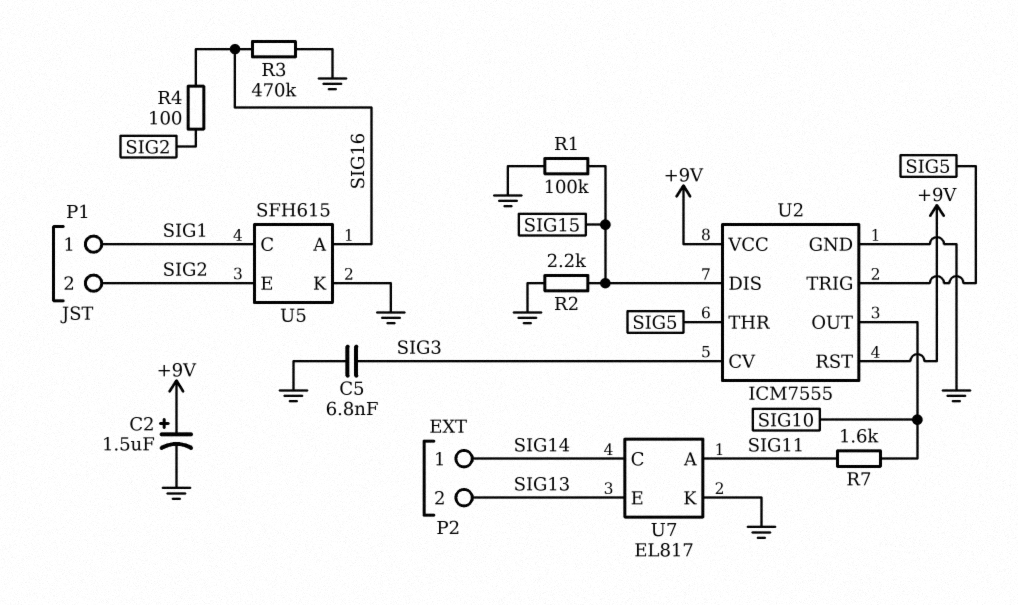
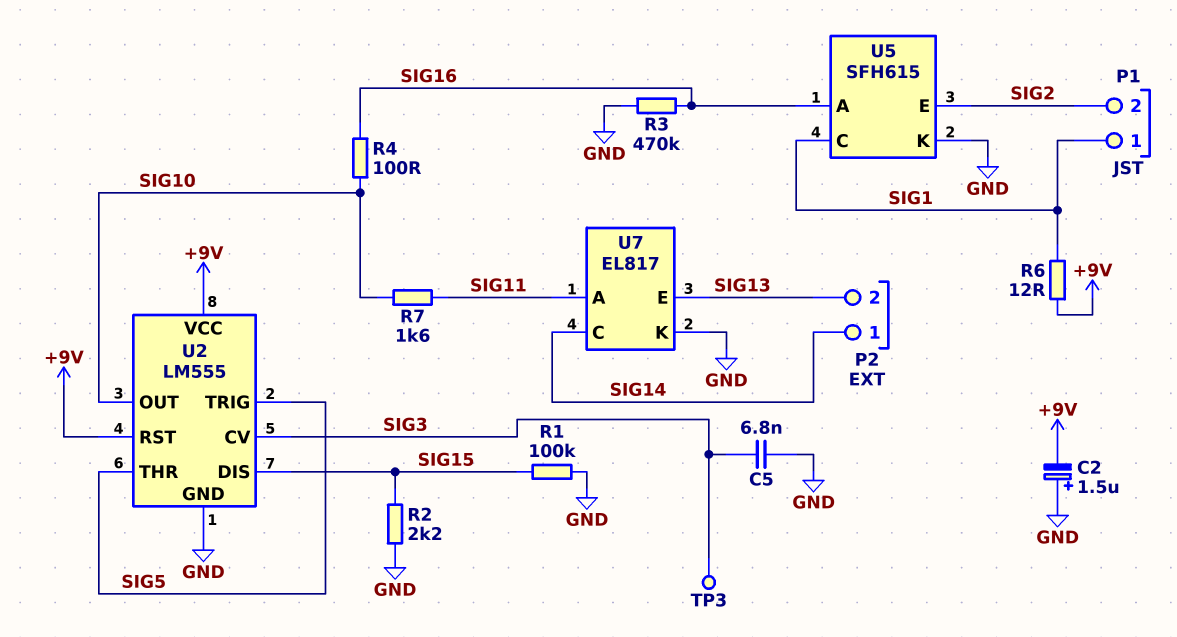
C2: 1.5uF (plus +9V, minus GND) -> 1.5uF (plus GND, minus +9V)
R4: 100 (SIG2, SIG16) -> 100 (SIG10, SIG16)
R6: none -> 12 (+9V, SIG1)
TP3: none -> test point (SIG3)
U2: ICM7555 -> LM555

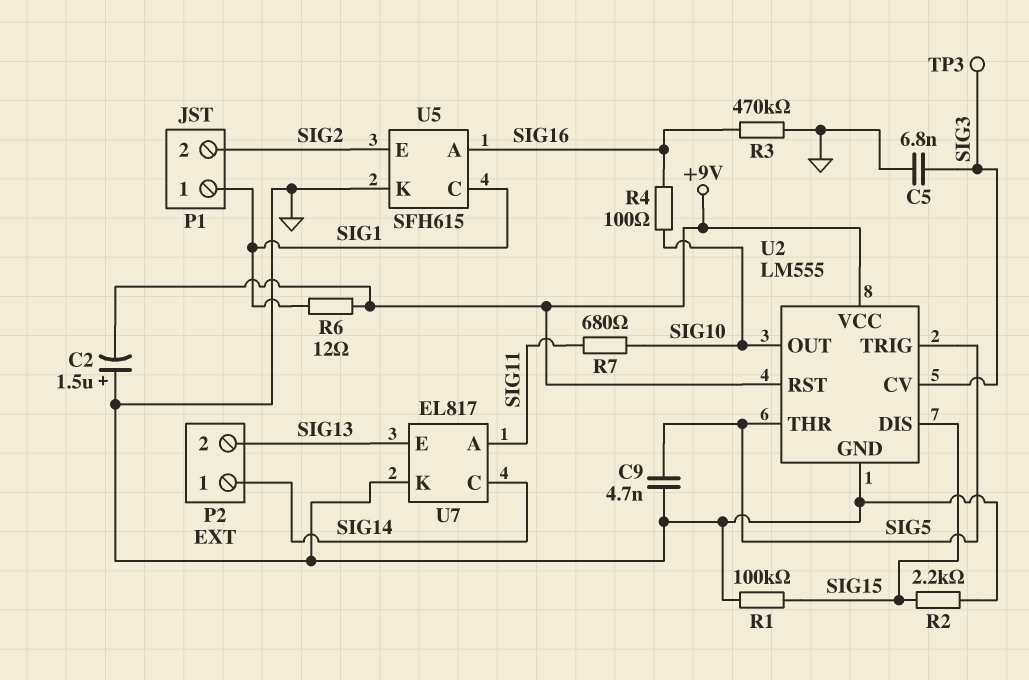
C9: none -> 4.7nF (GND, SIG5)
R7: 1.6k (SIG10, SIG11) -> 680 (SIG10, SIG11)

